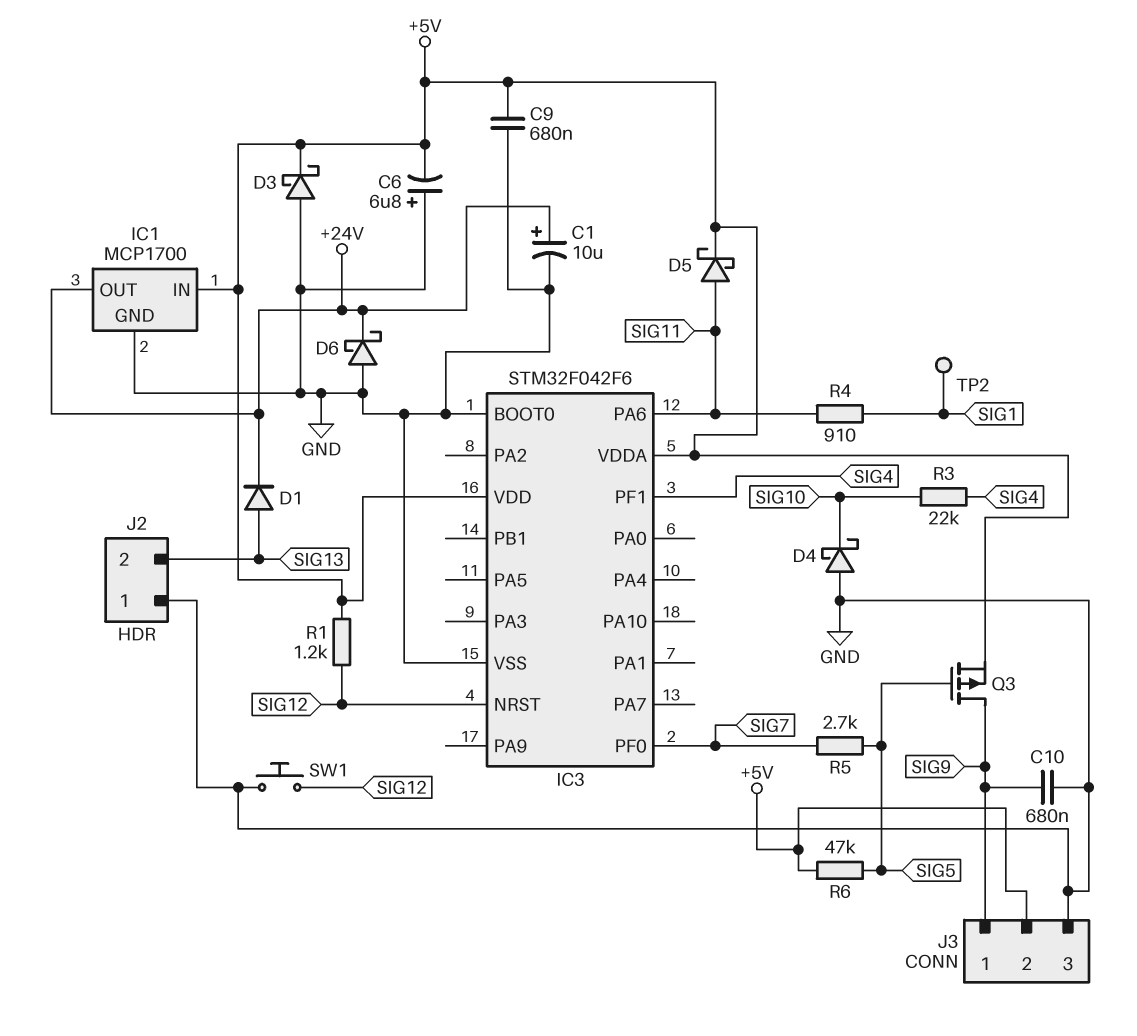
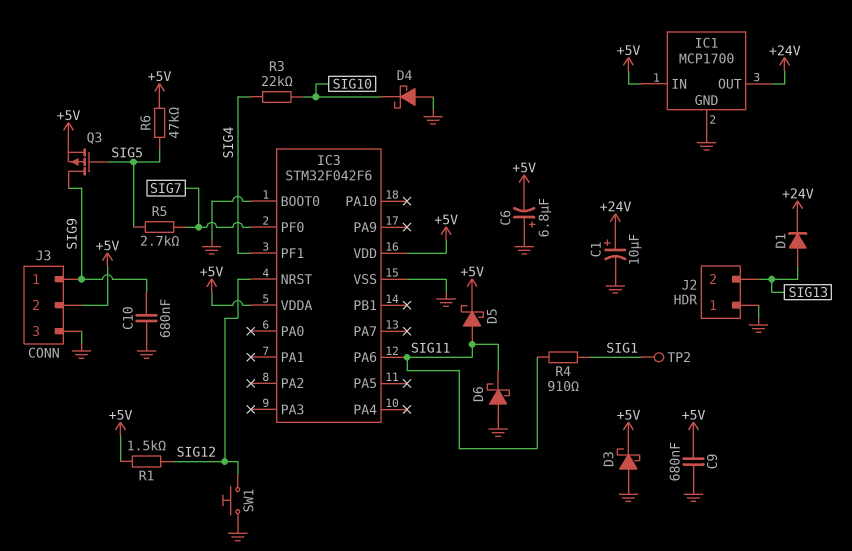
D6: schottky (A GND, K +24V) -> schottky (A GND, K SIG11)
R1: 1.2k (+5V, SIG12) -> 1.5k (+5V, SIG12)

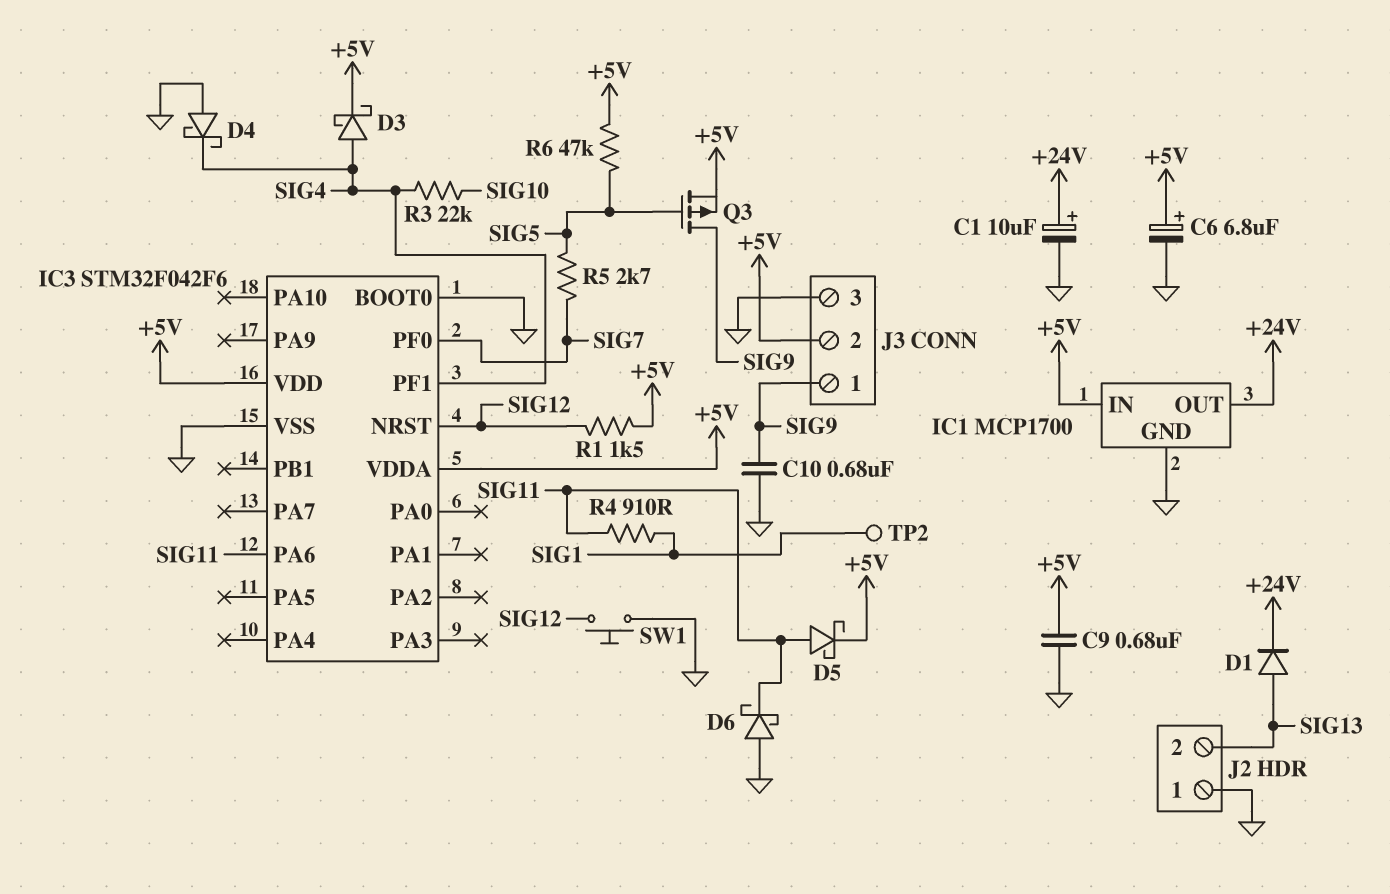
C6: 6.8uF (plus GND, minus +5V) -> 6.8uF (plus +5V, minus GND)
D3: schottky (A GND, K +5V) -> schottky (A SIG4, K +5V)
D4: schottky (A GND, K SIG10) -> schottky (A GND, K SIG4)

